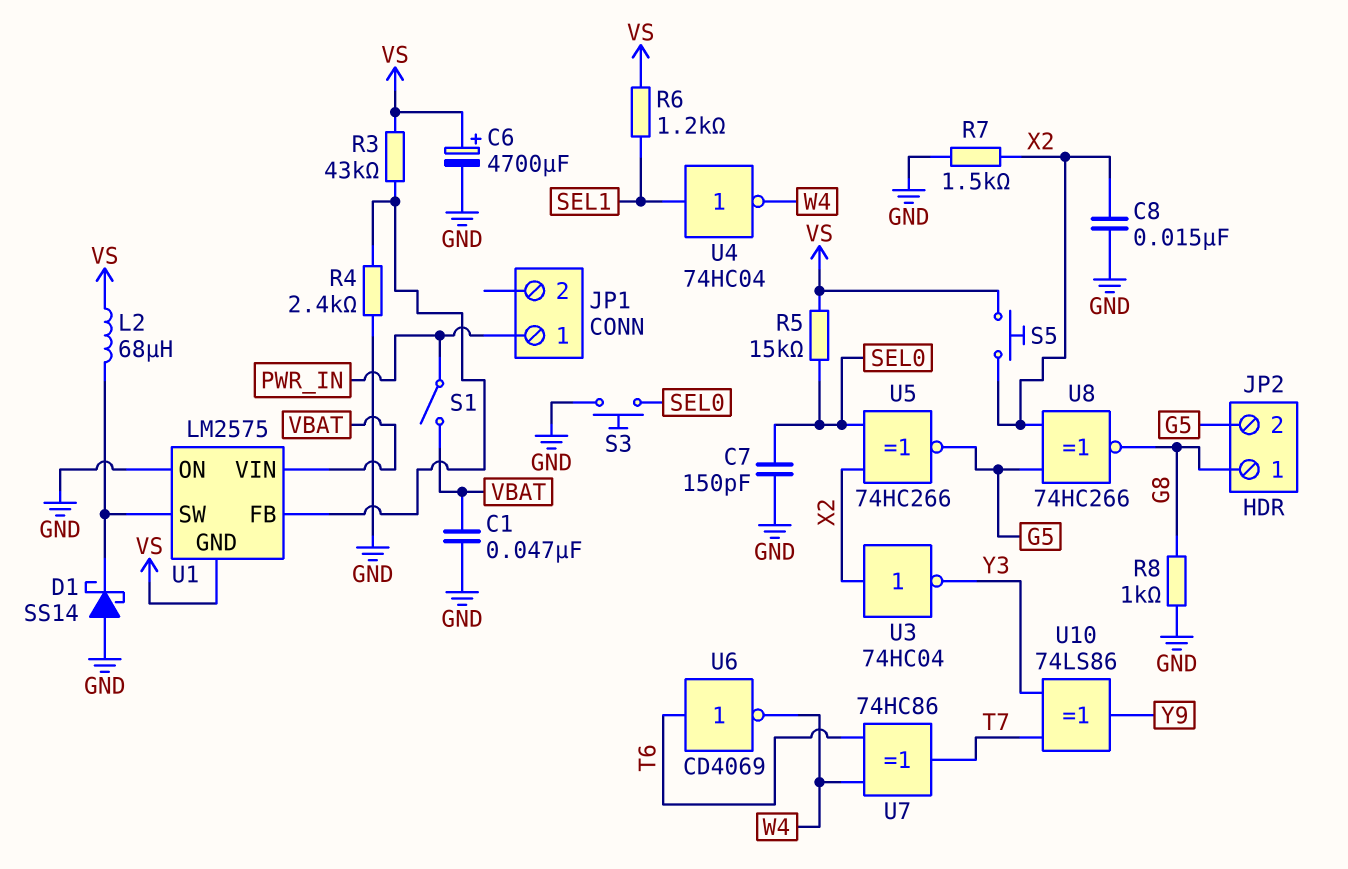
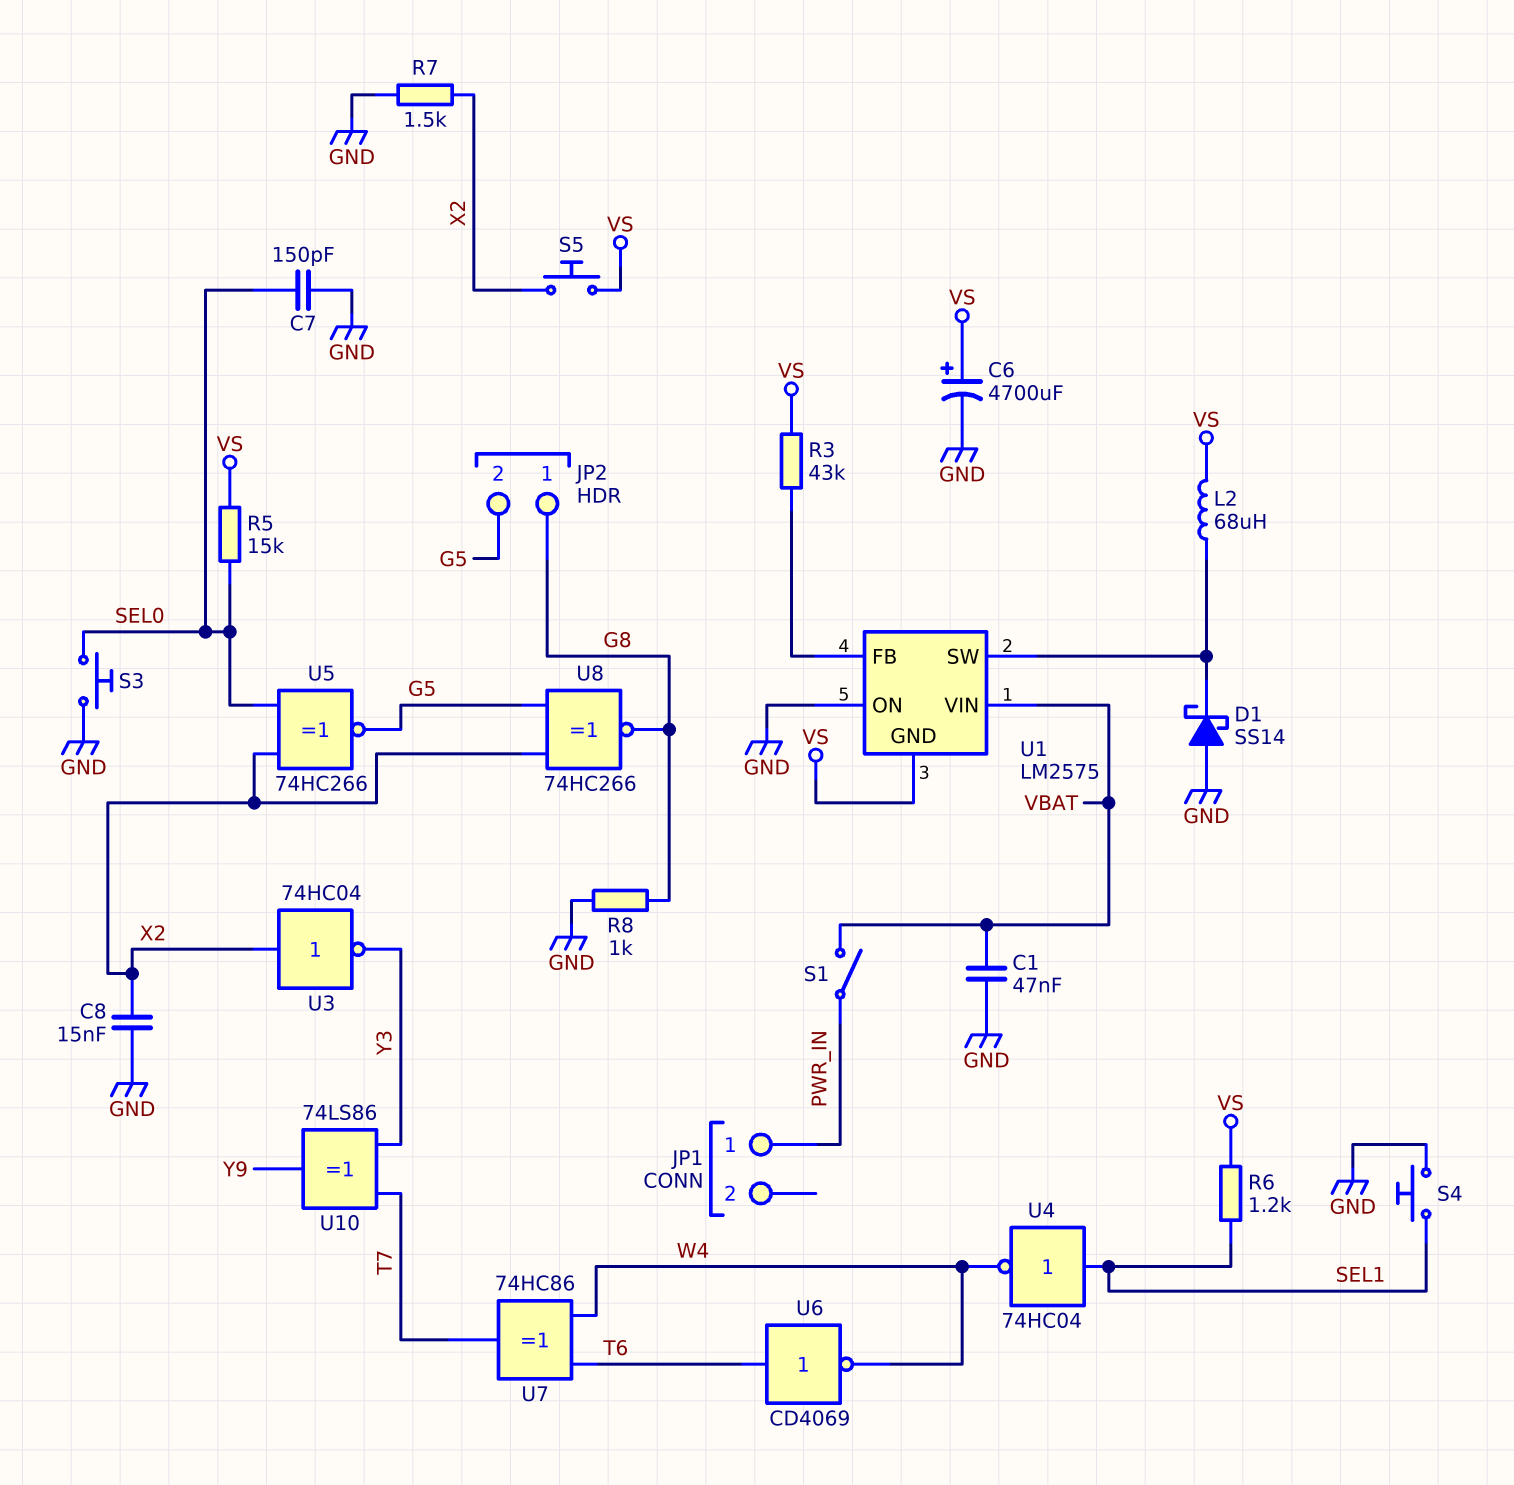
R4: 2.4k (GND, U1/FB) -> none
S4: none -> button (GND, SEL1)

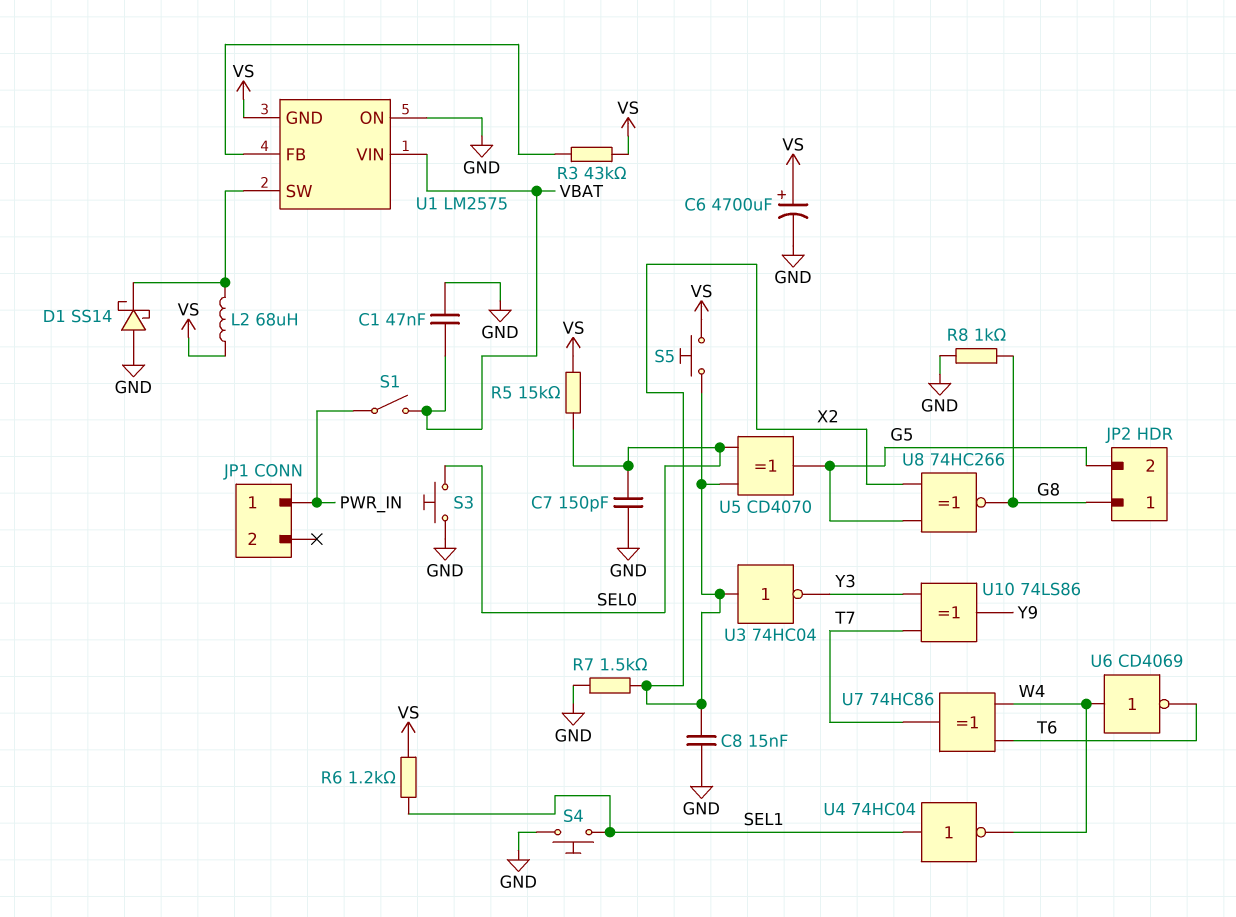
U5: XNOR 74HC266 (in SEL0, in X2, out G5) -> XOR CD4070 (in SEL0, in X2, out G5)
U6: NOT CD4069 (in T6, out W4) -> NOT CD4069 (in W4, out T6)

